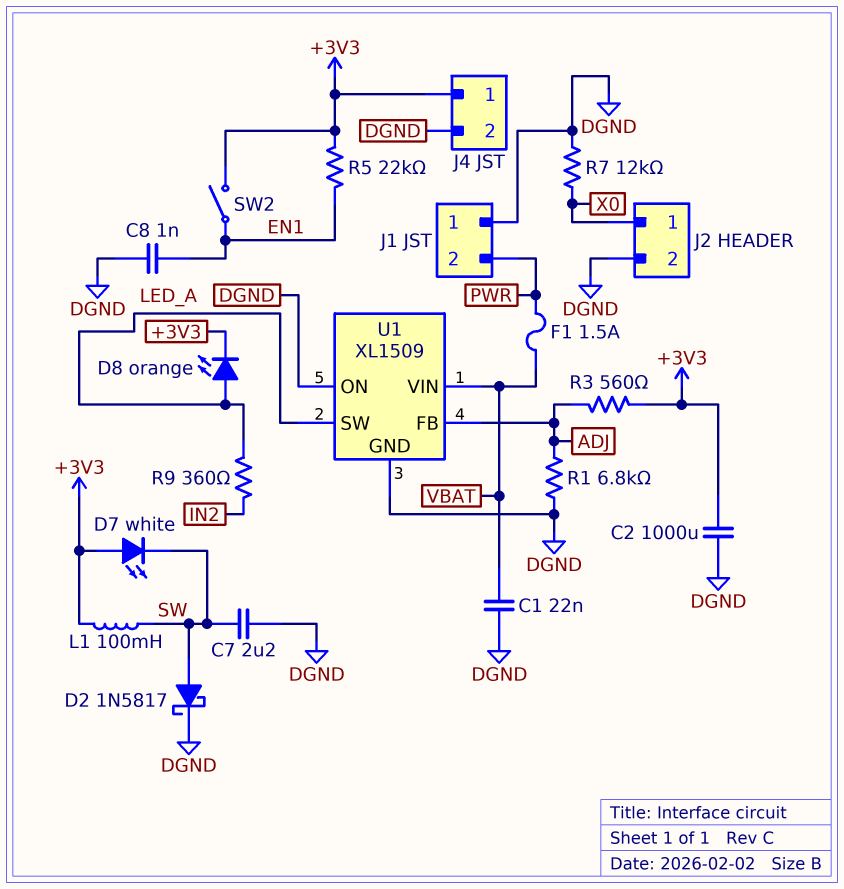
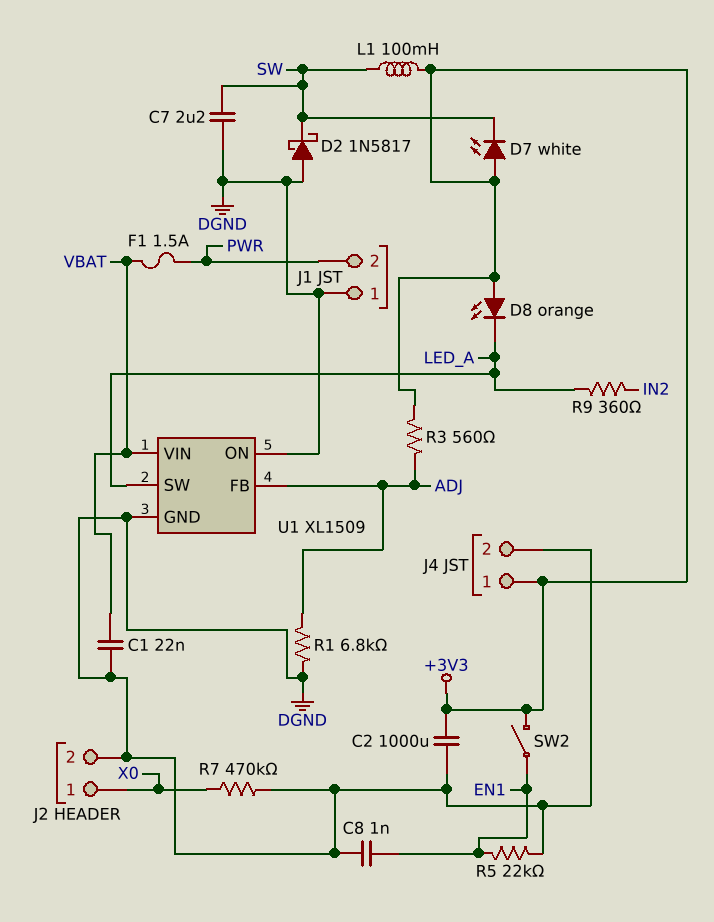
D2: schottky 1N5817 (A SW, K DGND) -> schottky 1N5817 (A DGND, K SW)
D8: LED orange (A LED_A, K +3V3) -> LED orange (A +3V3, K LED_A)
R5: 22k (+3V3, EN1) -> 22k (DGND, EN1)
R7: 12k (DGND, X0) -> 470k (DGND, X0)

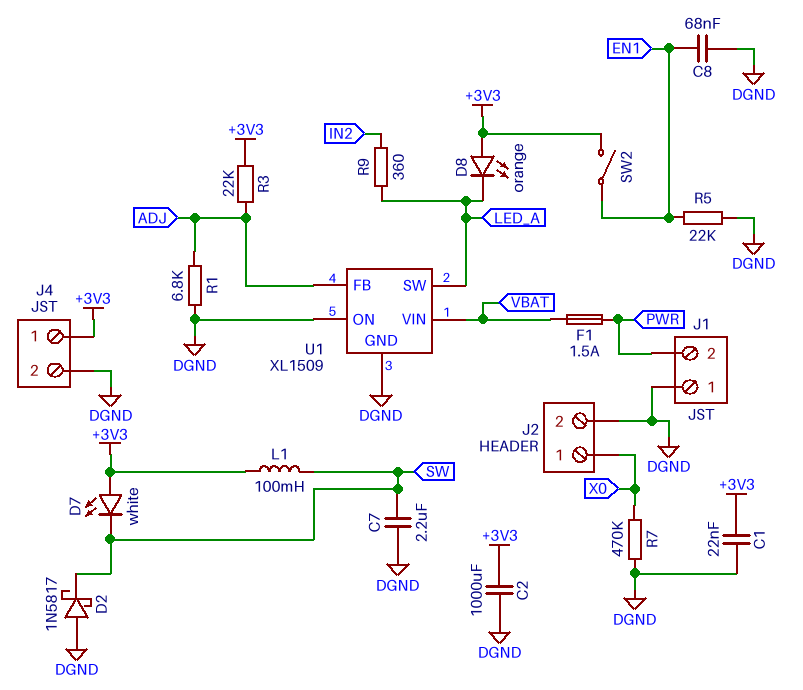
C1: 22nF (DGND, VBAT) -> 22nF (+3V3, DGND)
C8: 1nF (DGND, EN1) -> 68nF (DGND, EN1)
R3: 560 (+3V3, ADJ) -> 22k (+3V3, ADJ)

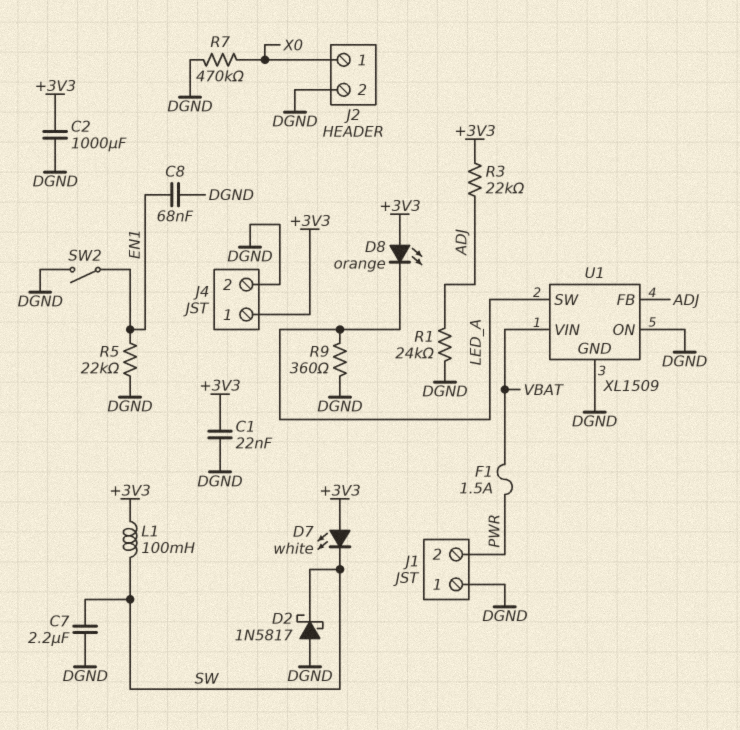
R1: 6.8k (ADJ, DGND) -> 24k (ADJ, DGND)
R9: 360 (IN2, LED_A) -> 360 (DGND, LED_A)
SW2: switch (+3V3, EN1) -> switch (DGND, EN1)

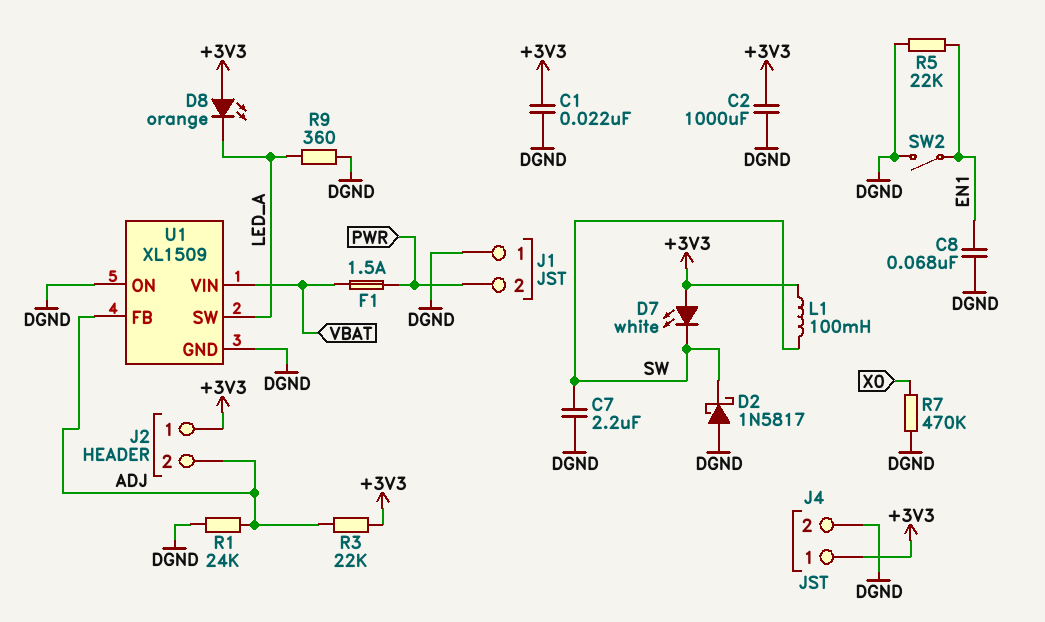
J2 pin 1: X0 -> +3V3
J2 pin 2: DGND -> ADJ

